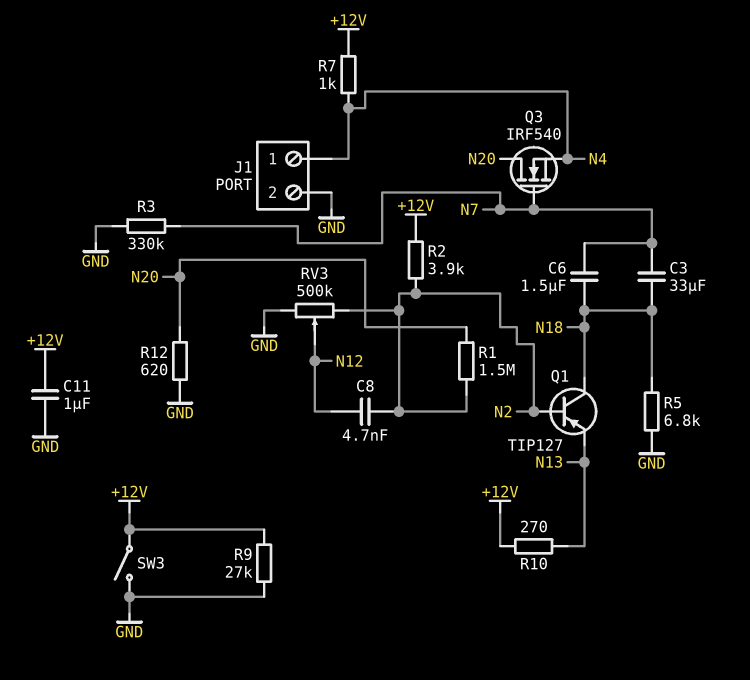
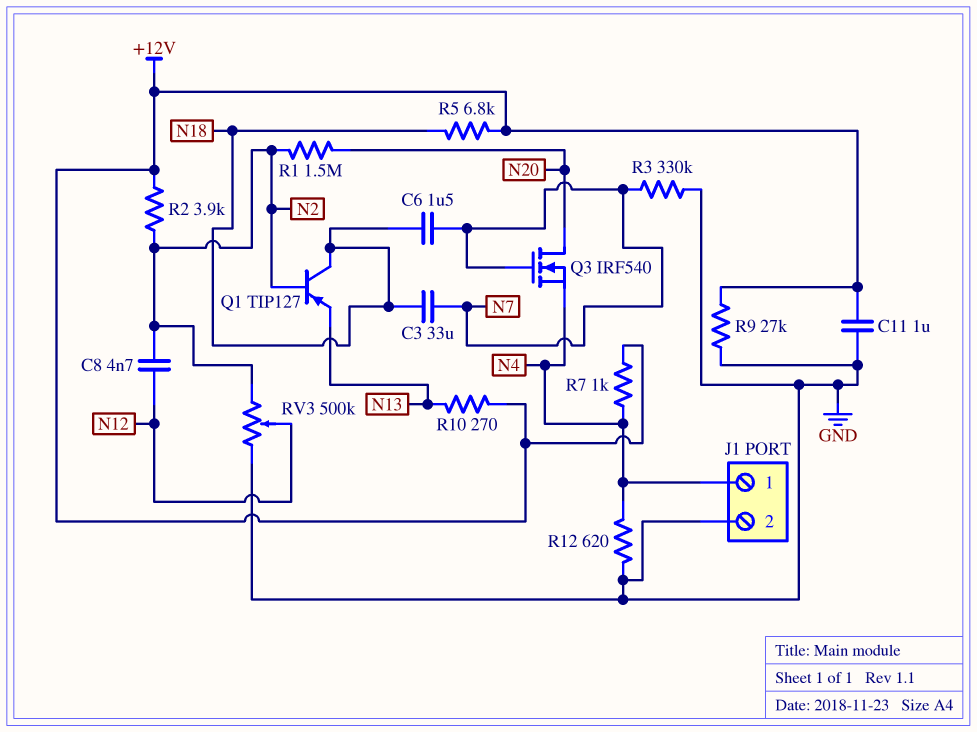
R5: 6.8k (GND, N18) -> 6.8k (+12V, N18)
R12: 620 (GND, N20) -> 620 (GND, N4)
SW3: switch (+12V, GND) -> none

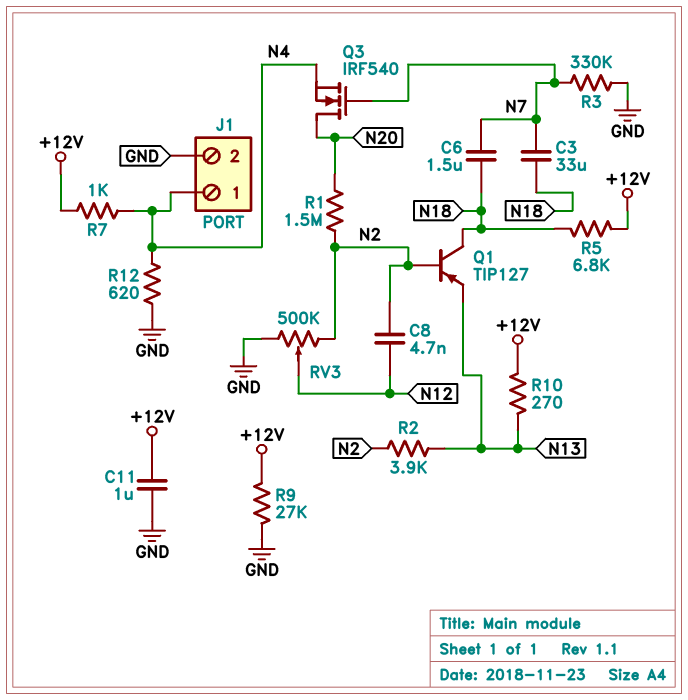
R2: 3.9k (+12V, N2) -> 3.9k (N2, N13)

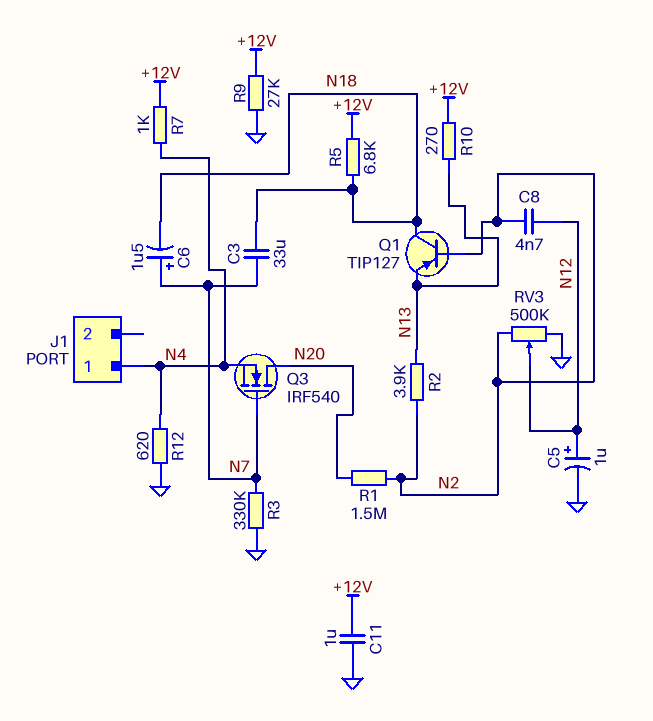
C5: none -> 1uF (plus N12, minus GND)
C6: 1.5uF (N7, N18) -> 1.5uF (plus N7, minus N18)
J1 pin 2: GND -> none

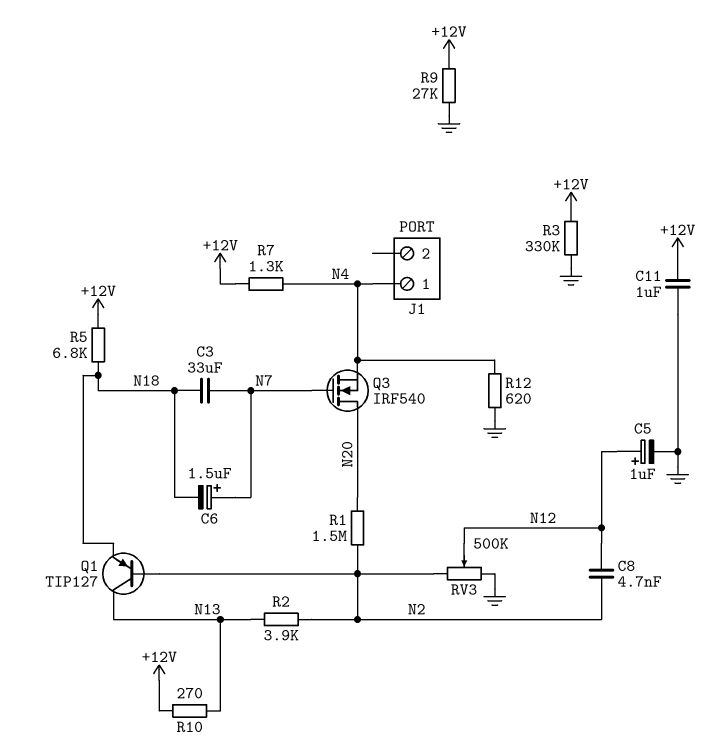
Q1: PNP TIP127 (B N2, C N18, E N13) -> PNP TIP127 (B N2, C N13, E N18)
R3: 330k (GND, N7) -> 330k (+12V, GND)
R7: 1k (+12V, N4) -> 1.3k (+12V, N4)

